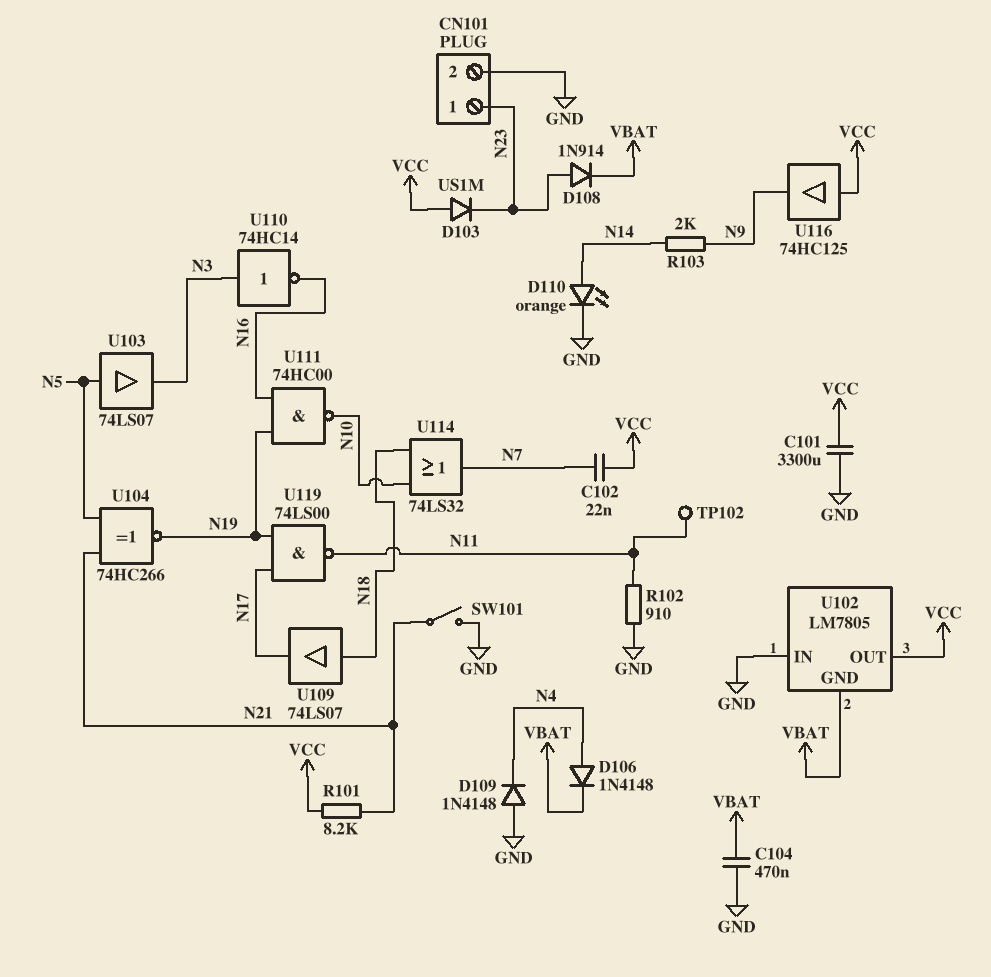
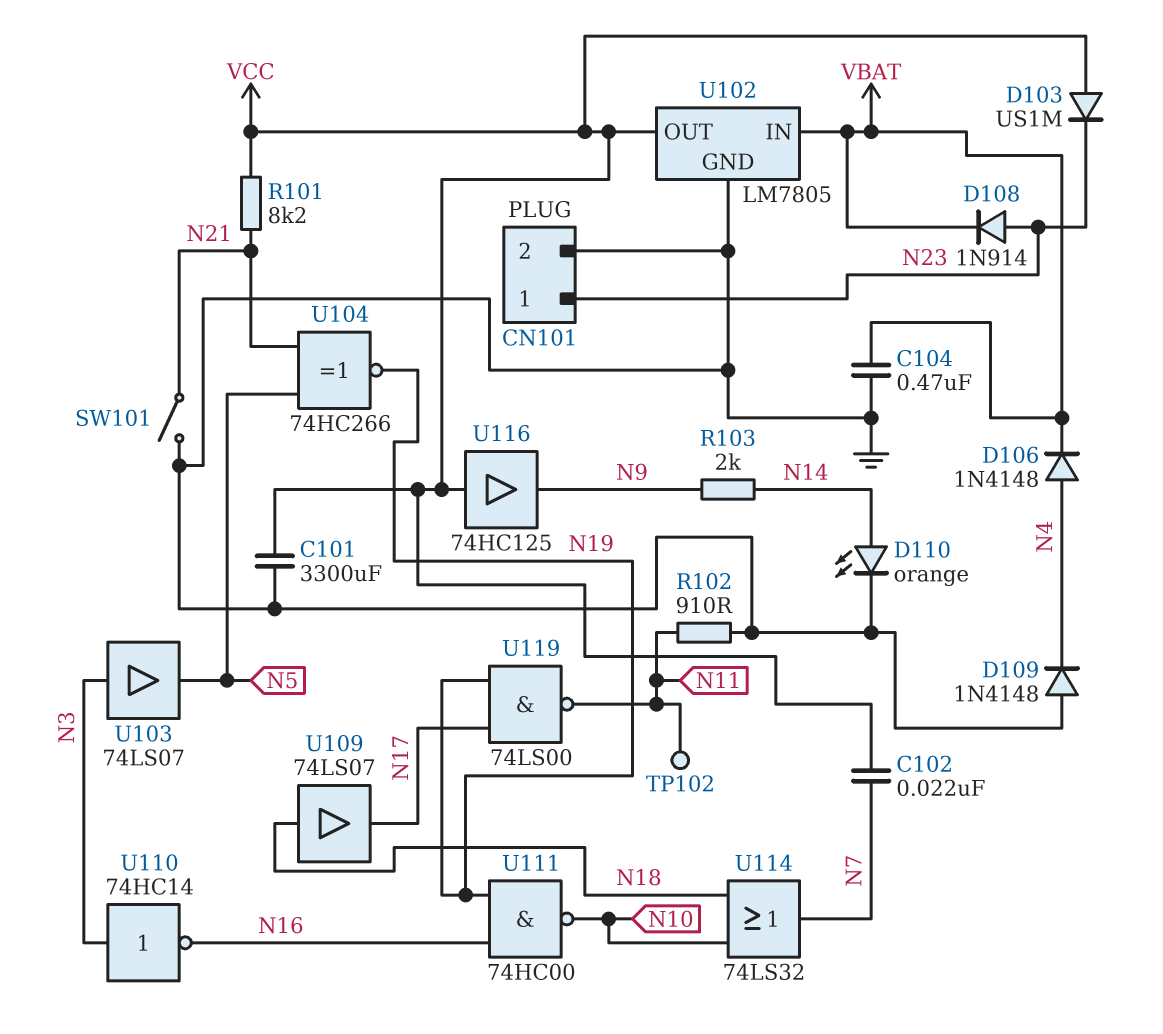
U102 pin GND: VBAT -> GND
U102 pin IN: GND -> VBAT
U103: buffer 74LS07 (in N5, out N3) -> buffer 74LS07 (in N3, out N5)

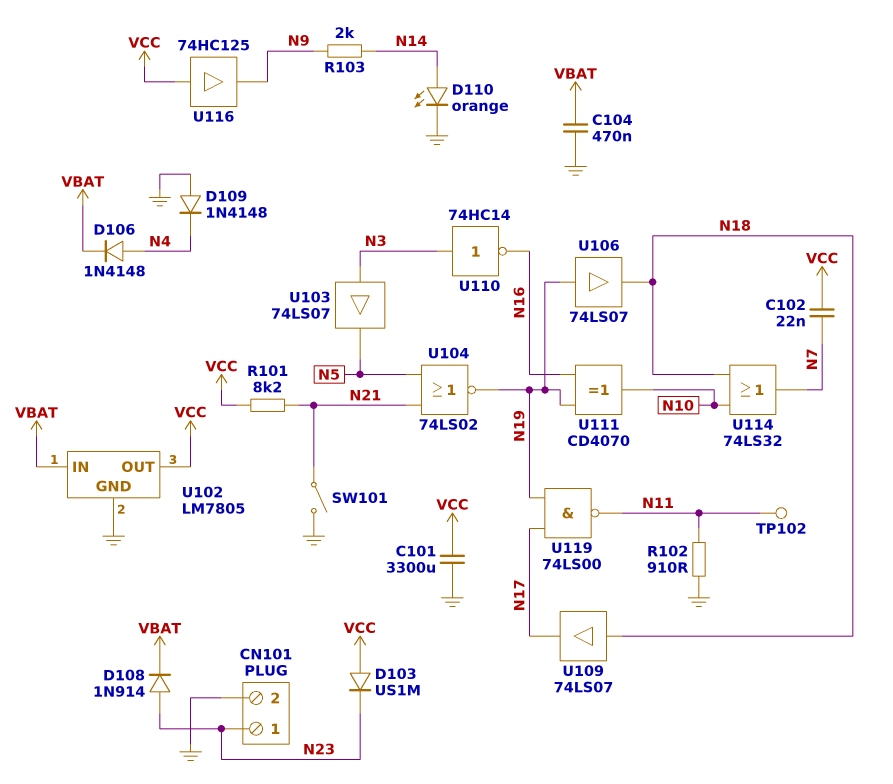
U104: XNOR 74HC266 (in N5, in N21, out N19) -> NOR 74LS02 (in N5, in N21, out N19)
U106: none -> buffer 74LS07 (in N19, out N18)
U111: NAND 74HC00 (in N16, in N19, out N10) -> XOR CD4070 (in N16, in N19, out N10)

